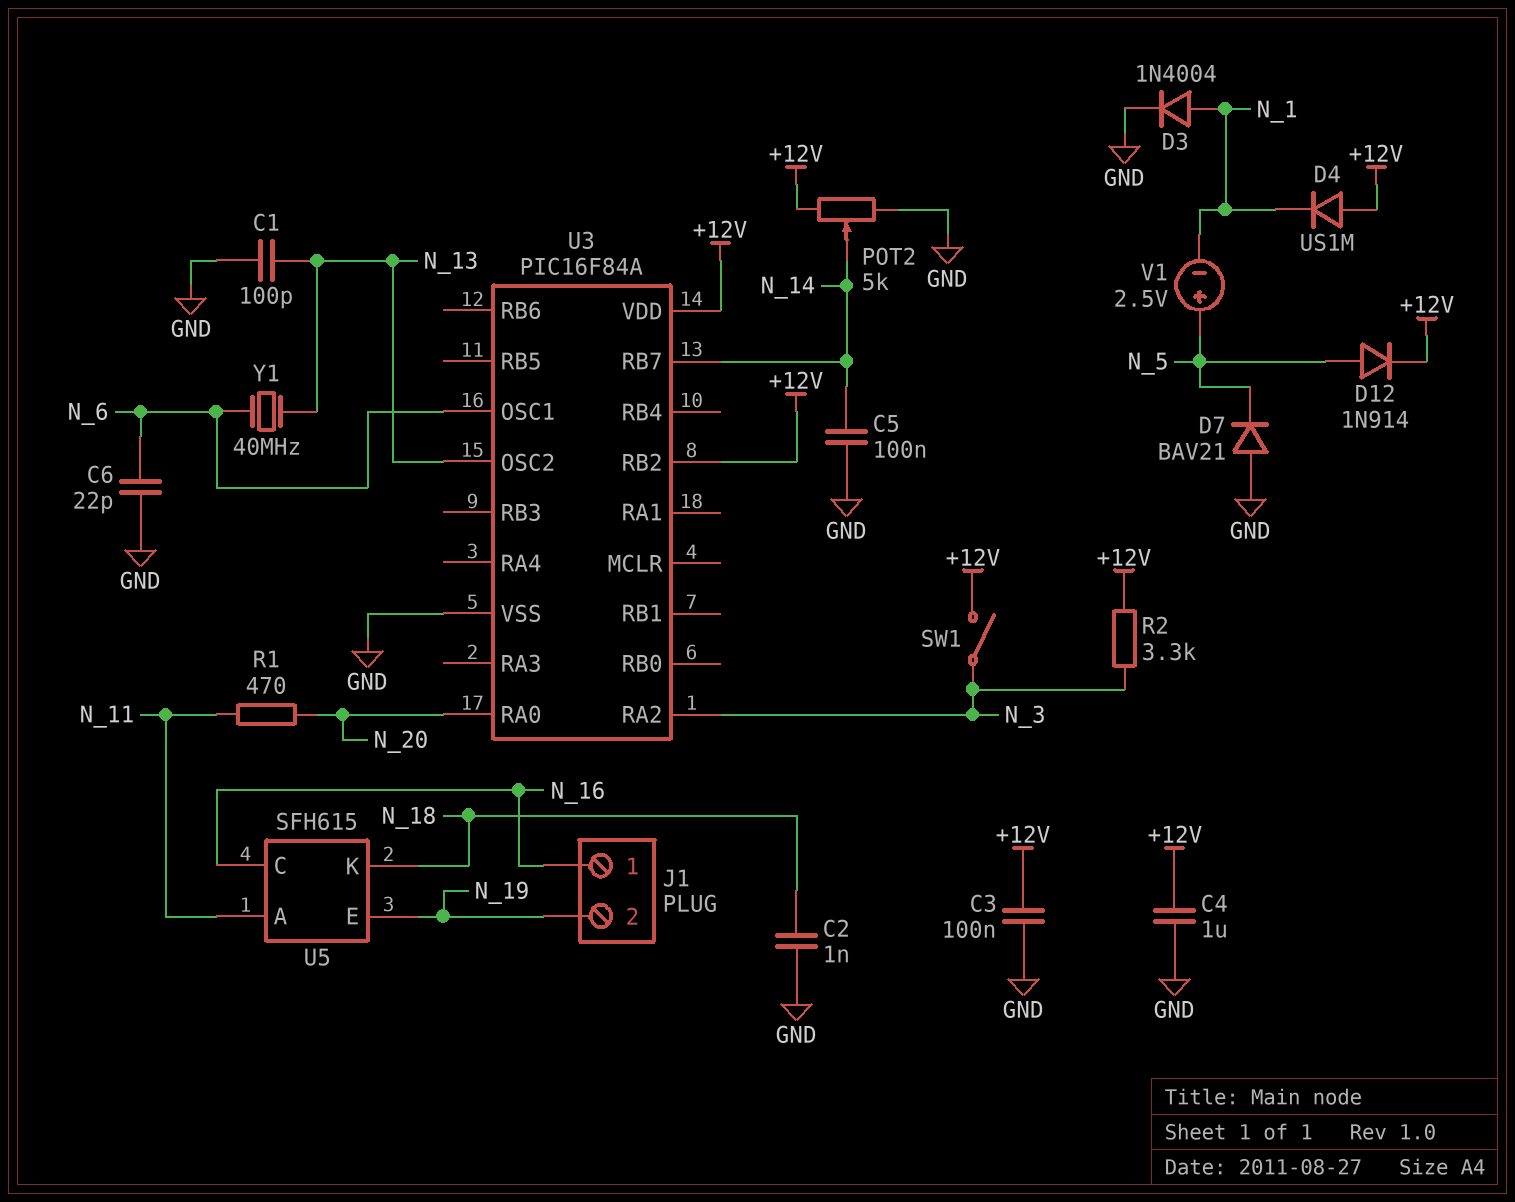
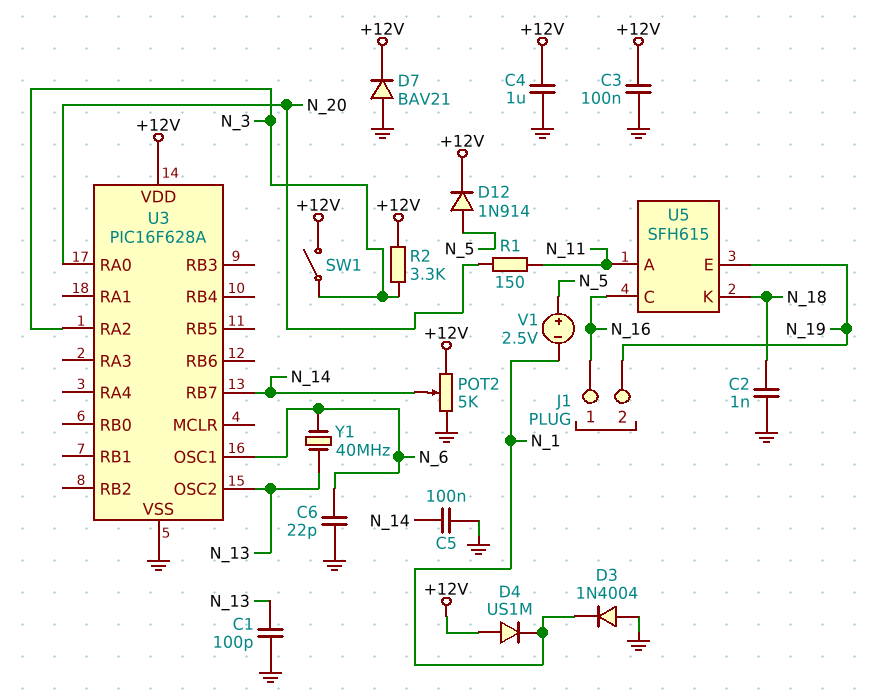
D3: diode 1N4004 (A N_1, K GND) -> diode 1N4004 (A GND, K N_1)
D7: diode BAV21 (A GND, K N_5) -> diode BAV21 (A GND, K +12V)
R1: 470 (N_11, N_20) -> 150 (N_11, N_20)
U3: PIC16F84A -> PIC16F628A
U3 pin RB2: +12V -> none

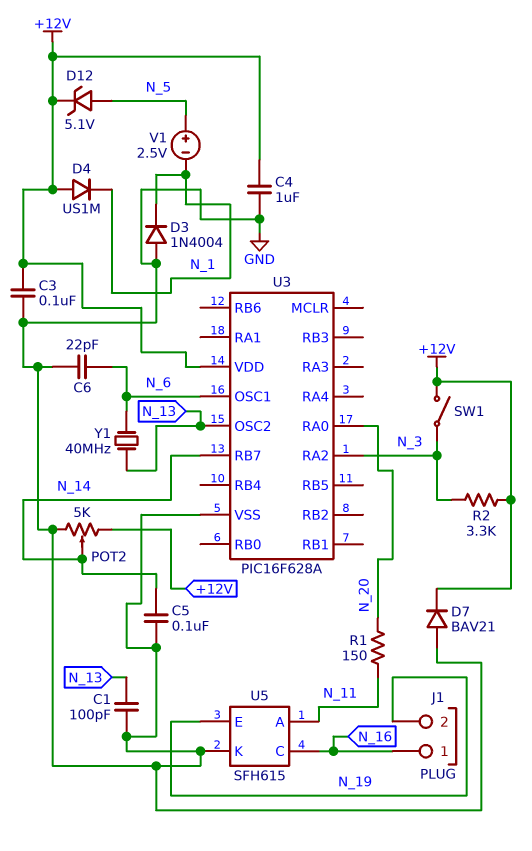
C2: 1nF (GND, N_18) -> none
D12: diode 1N914 (A N_5, K +12V) -> zener 5.1V (A N_5, K +12V)
U5 pin K: N_18 -> GND

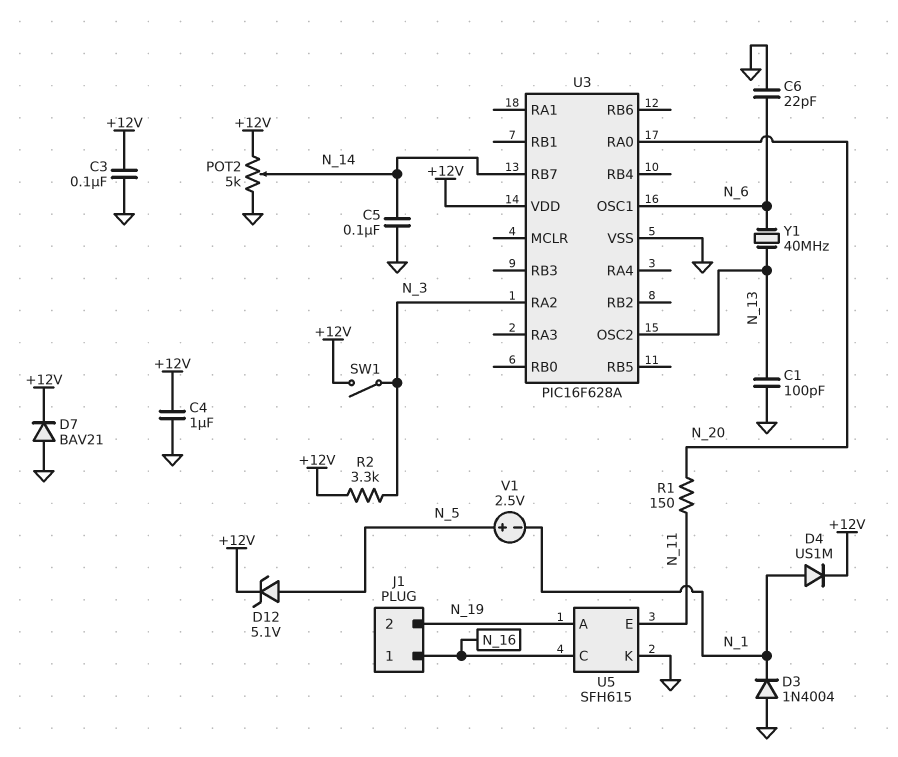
D4: diode US1M (A +12V, K N_1) -> diode US1M (A N_1, K +12V)
U5 pin A: N_11 -> N_19
U5 pin E: N_19 -> N_11

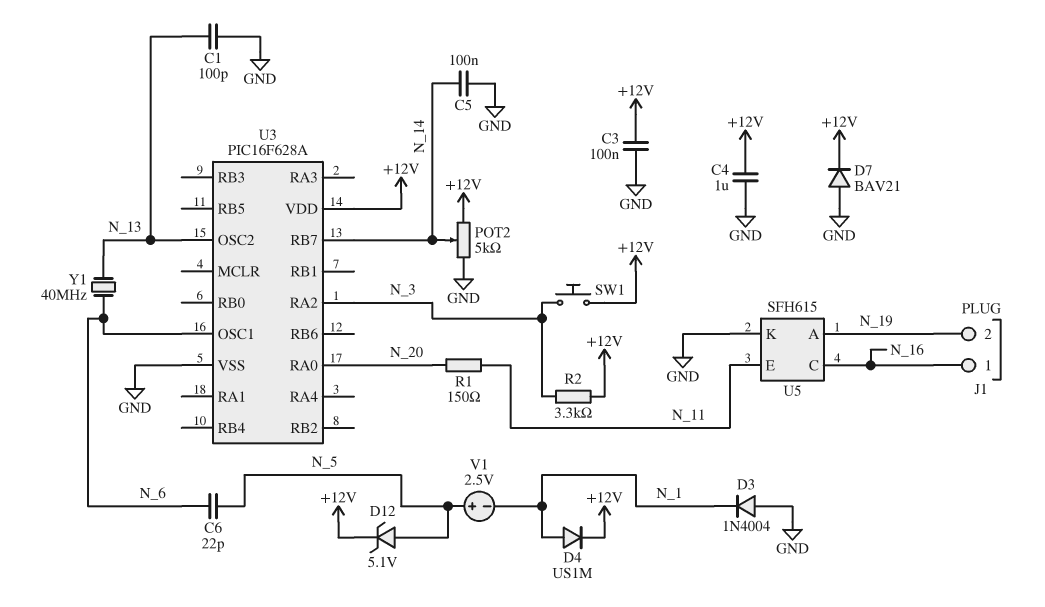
C6: 22pF (GND, N_6) -> 22pF (N_5, N_6)
SW1: switch (+12V, N_3) -> button (+12V, N_3)

